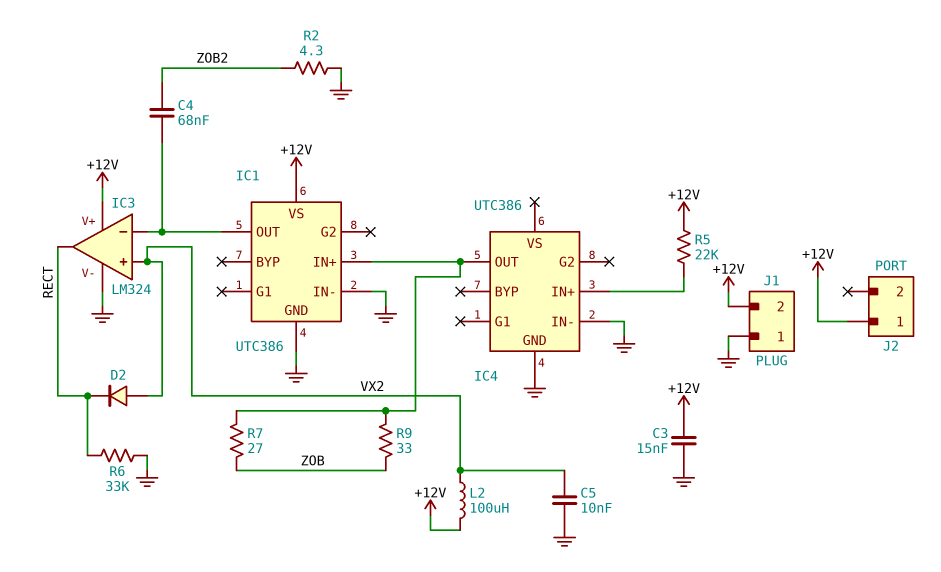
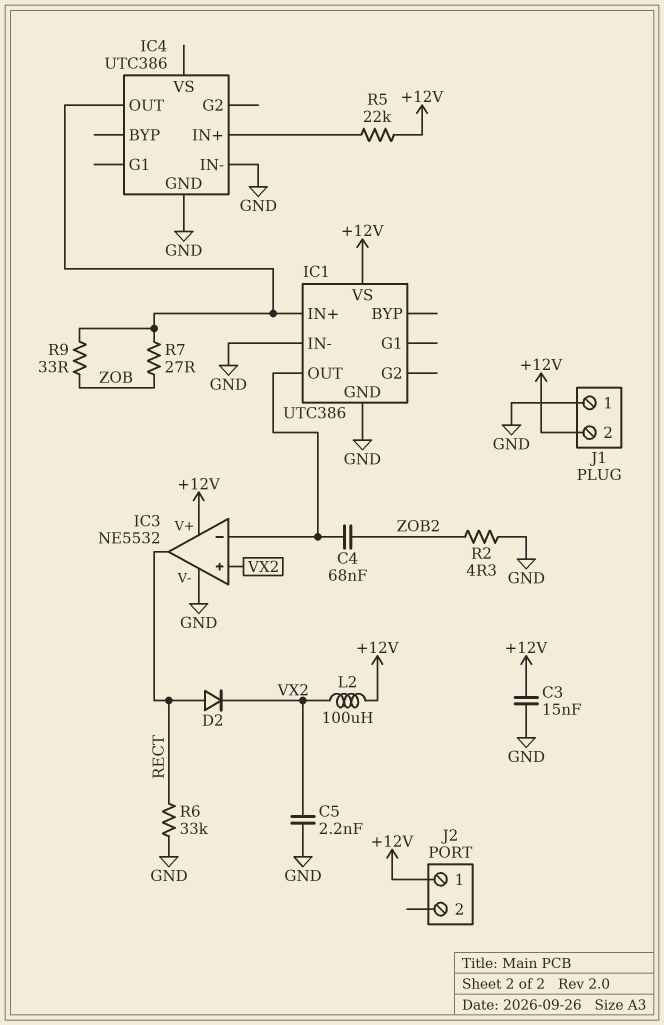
C5: 10nF (GND, VX2) -> 2.2nF (GND, VX2)
D2: diode (A VX2, K RECT) -> diode (A RECT, K VX2)
IC3: LM324 -> NE5532

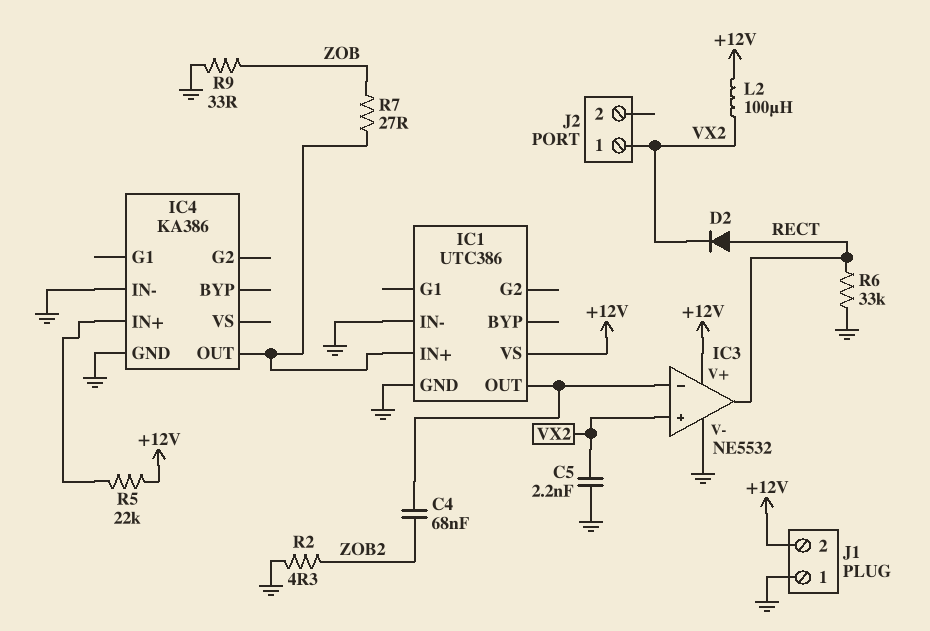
C3: 15nF (+12V, GND) -> none
IC4: UTC386 -> KA386
J2 pin 1: +12V -> VX2
R9: 33 (IC1/IN+, ZOB) -> 33 (GND, ZOB)

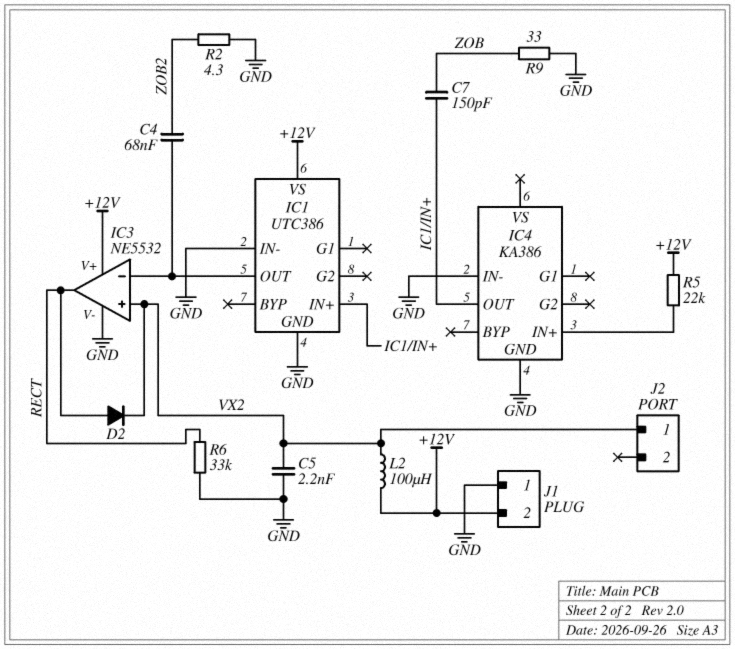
C7: none -> 150pF (IC1/IN+, ZOB)
R7: 27 (IC1/IN+, ZOB) -> none

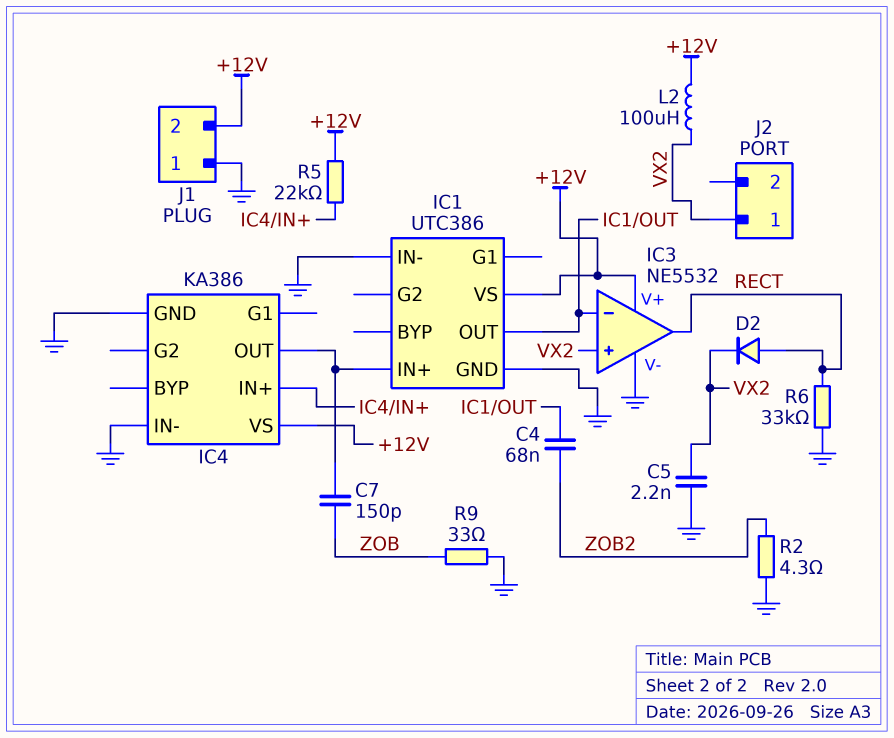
IC4 pin VS: none -> +12V

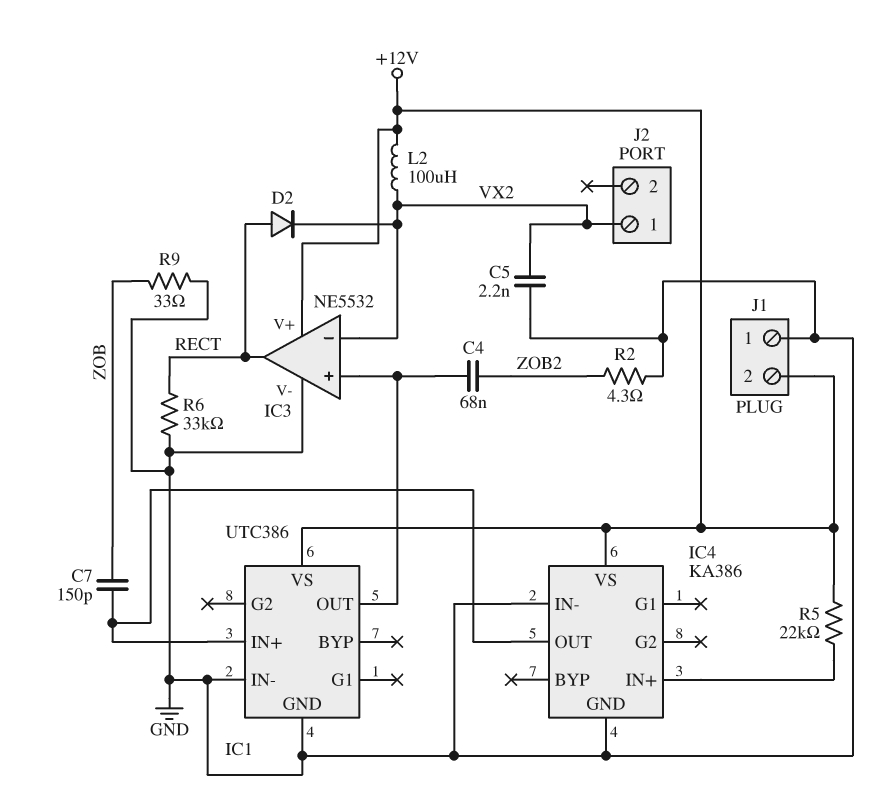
IC3 pin in+: VX2 -> IC1/OUT
IC3 pin in-: IC1/OUT -> VX2

